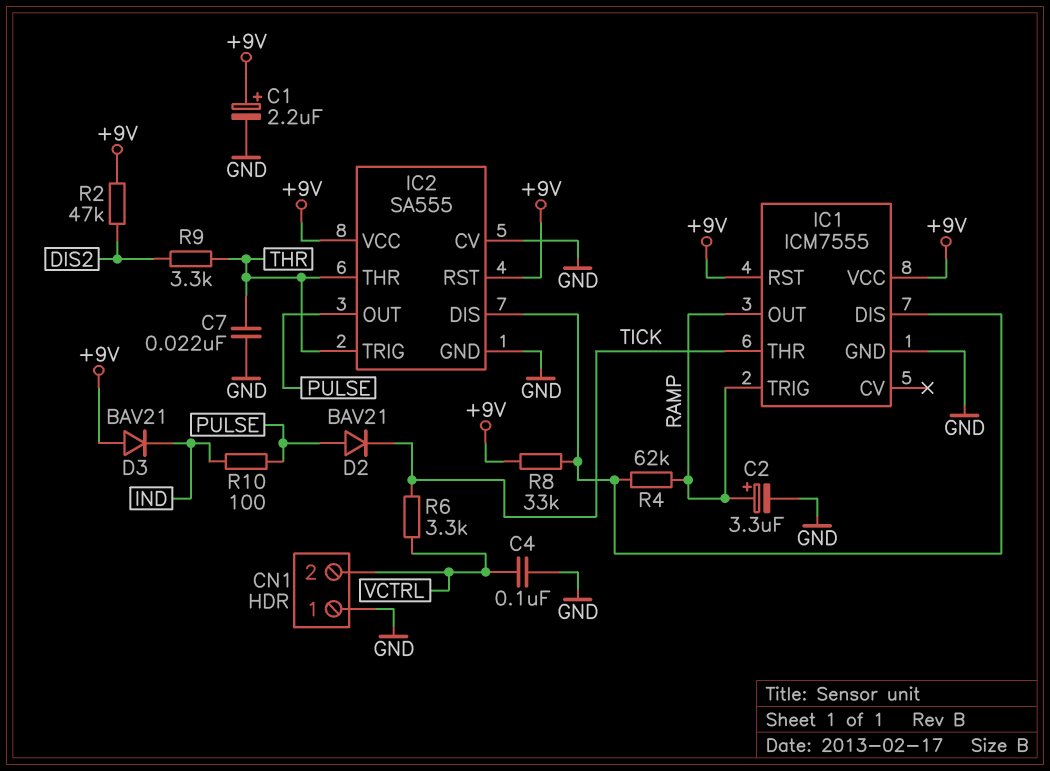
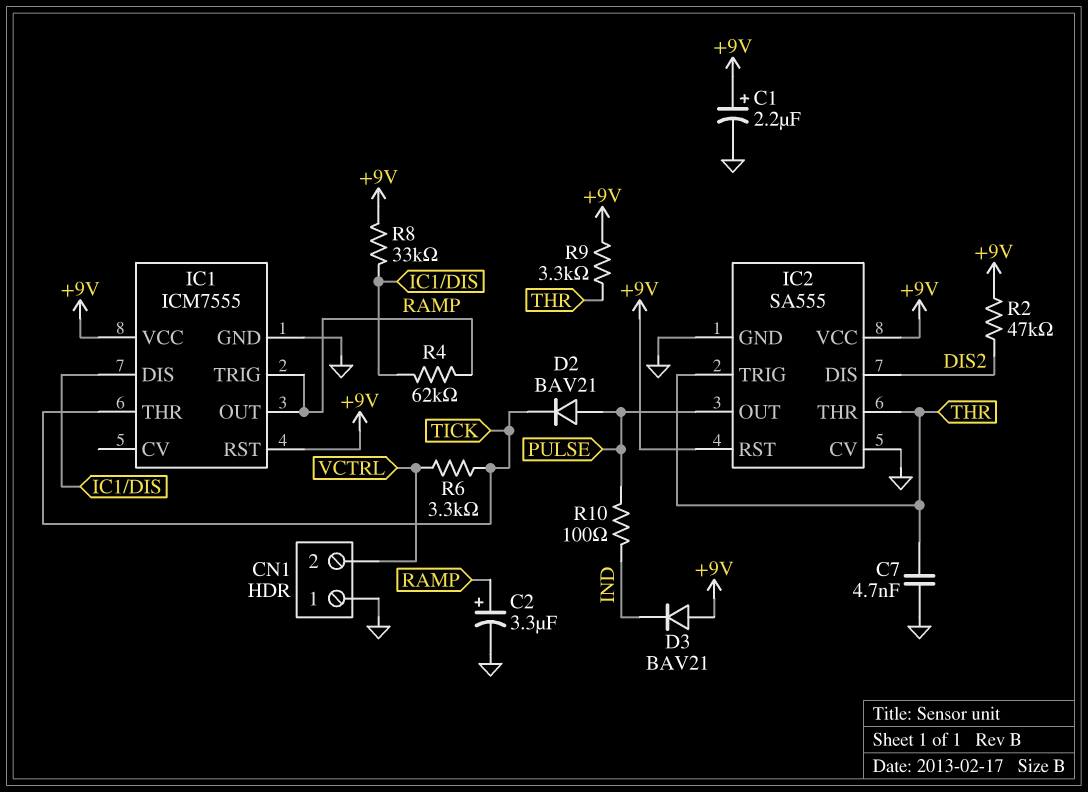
C4: 100nF (GND, VCTRL) -> none
C7: 22nF (GND, THR) -> 4.7nF (GND, THR)
IC2 pin DIS: IC1/DIS -> DIS2
R9: 3.3k (DIS2, THR) -> 3.3k (+9V, THR)

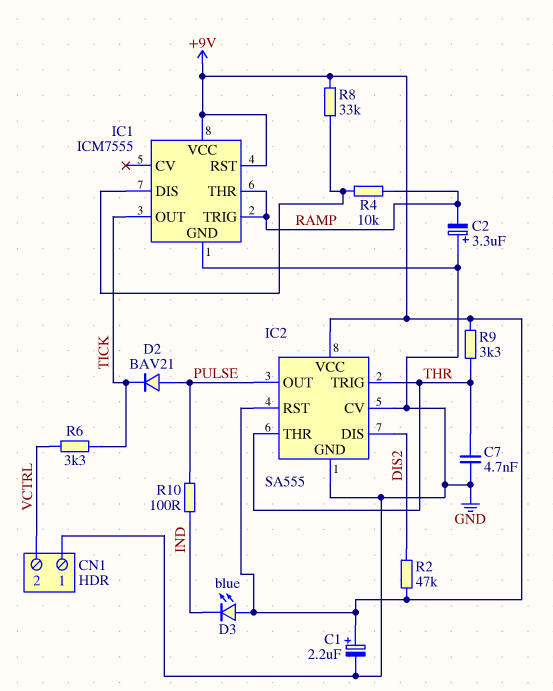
C2: 3.3uF (plus RAMP, minus GND) -> 3.3uF (plus GND, minus RAMP)
D3: diode BAV21 (A +9V, K IND) -> LED blue (A +9V, K IND)
IC1 pin OUT: RAMP -> TICK
IC1 pin THR: TICK -> RAMP
R4: 62k (IC1/DIS, RAMP) -> 10k (IC1/DIS, RAMP)

